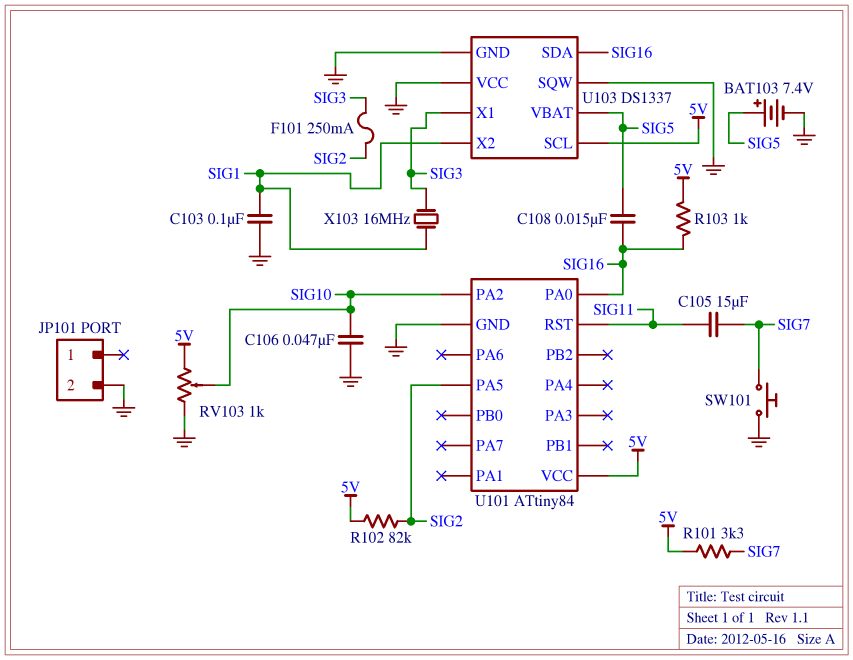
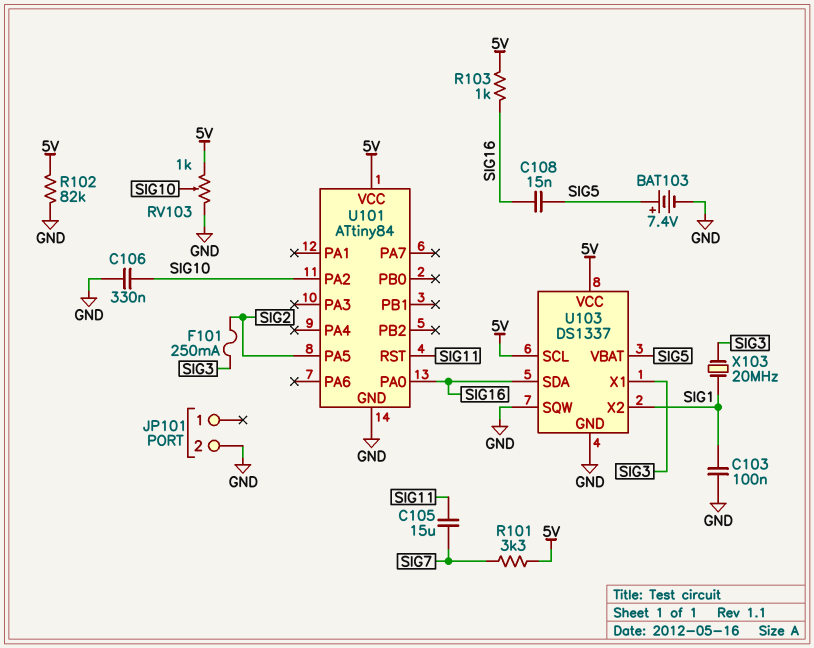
C106: 47nF (GND, SIG10) -> 330nF (GND, SIG10)
R102: 82k (5V, SIG2) -> 82k (5V, GND)
SW101: button (GND, SIG7) -> none
U103 pin VCC: GND -> 5V
X103: 16MHz (SIG1, SIG3) -> 20MHz (SIG1, SIG3)

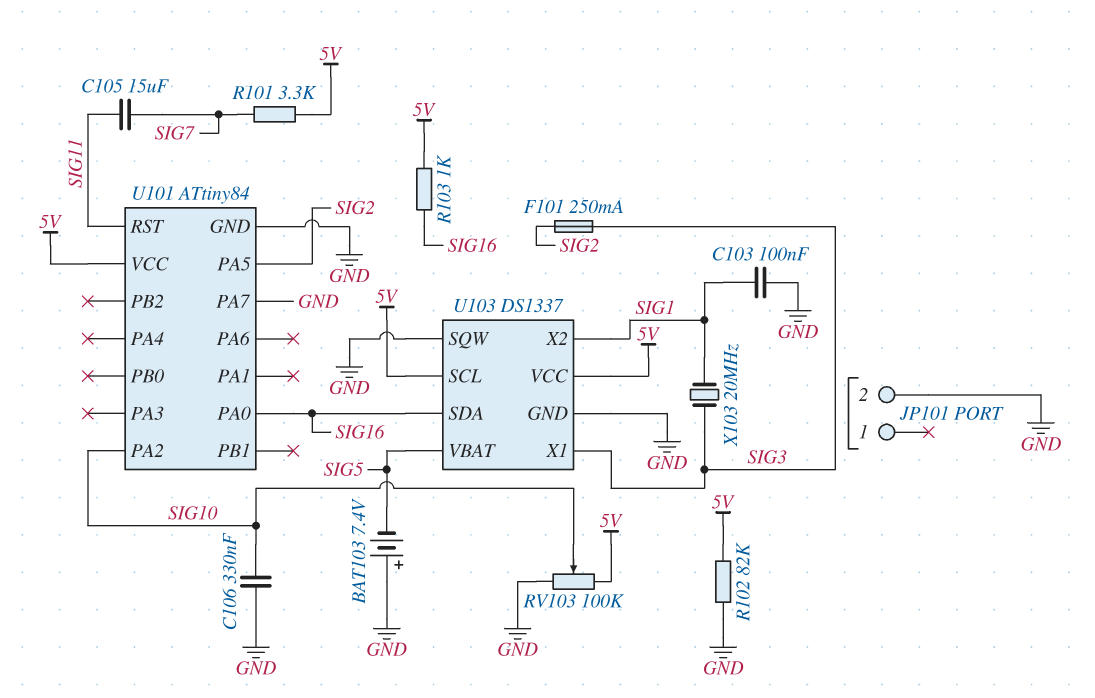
BAT103: 7.4V (plus SIG5, minus GND) -> 7.4V (plus GND, minus SIG5)
C108: 15nF (SIG5, SIG16) -> none
RV103: 1k (5V, GND, wiper SIG10) -> 100k (5V, GND, wiper SIG10)
U101 pin PA7: none -> GND

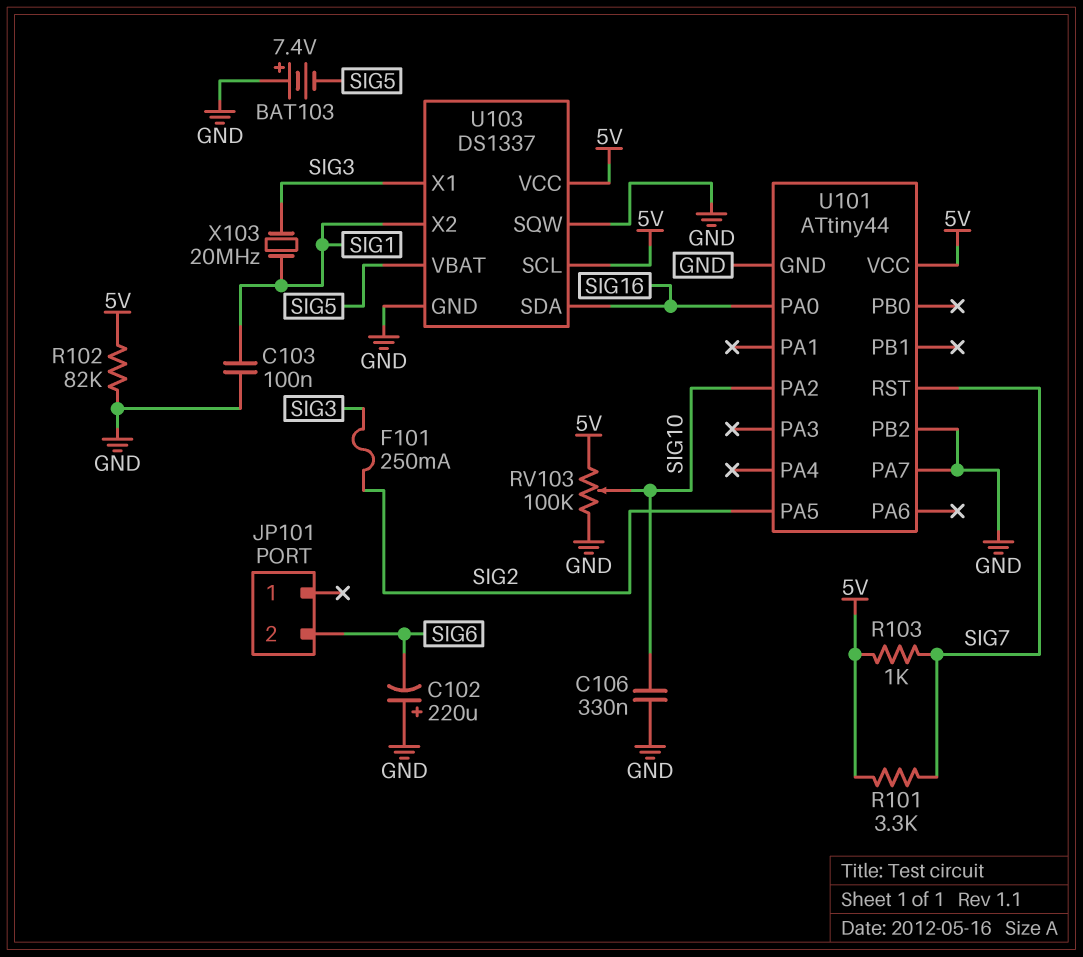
C102: none -> 220uF (plus GND, minus SIG6)
C105: 15uF (SIG7, SIG11) -> none
JP101 pin 2: GND -> SIG6
R103: 1k (5V, SIG16) -> 1k (5V, SIG7)
U101: ATtiny84 -> ATtiny44
U101 pin PB2: none -> GND
U101 pin RST: SIG11 -> SIG7

